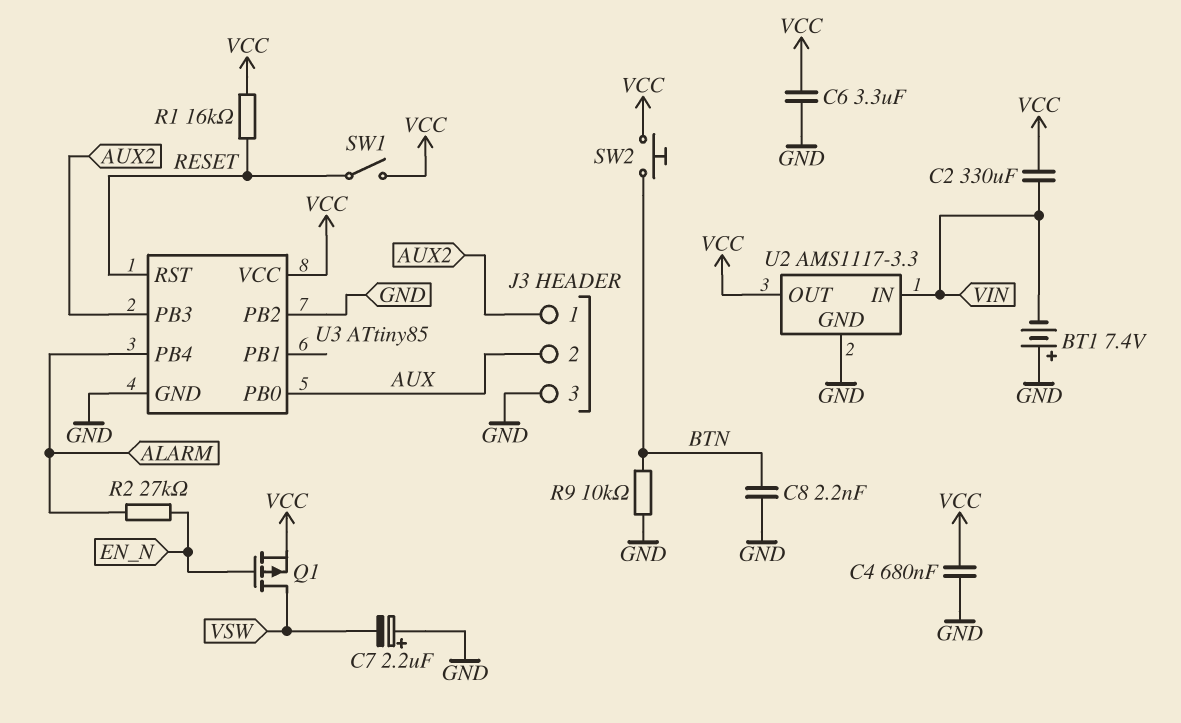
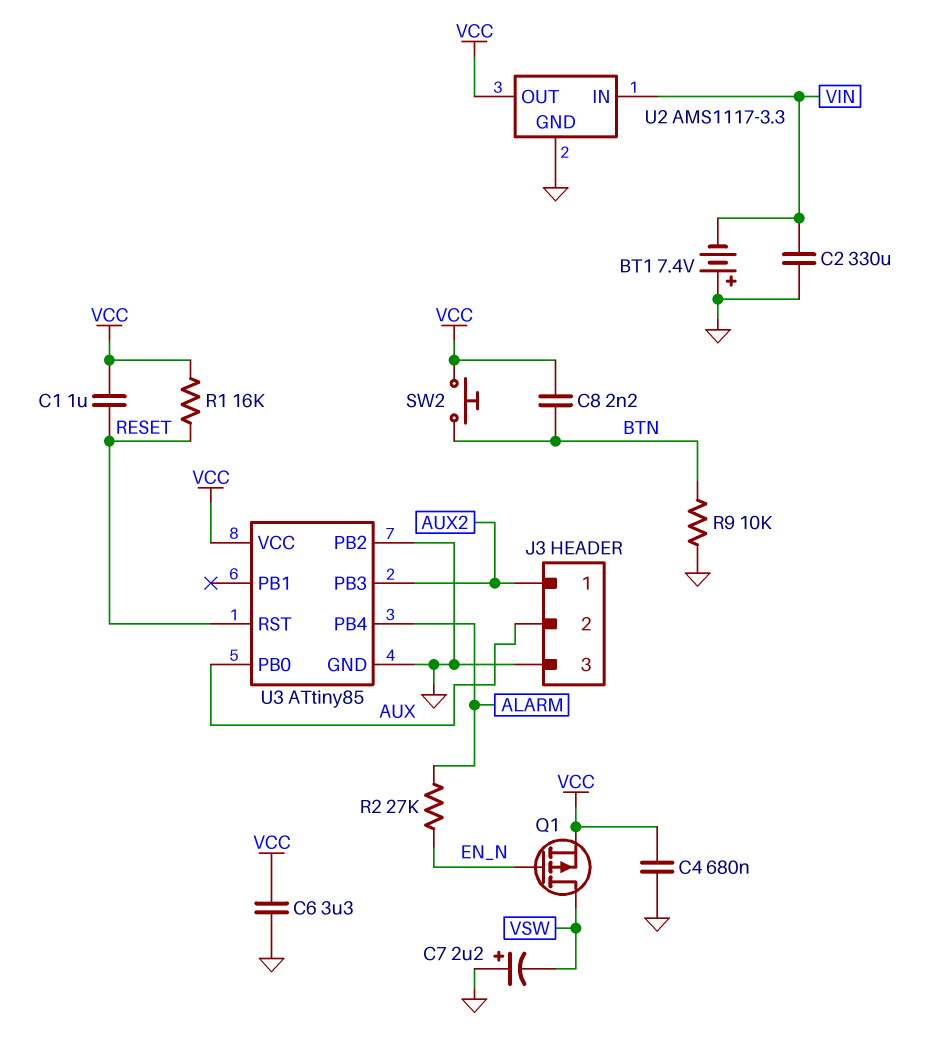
C1: none -> 1uF (RESET, VCC)
C2: 330uF (VCC, VIN) -> 330uF (GND, VIN)
C8: 2.2nF (BTN, GND) -> 2.2nF (BTN, VCC)
SW1: switch (RESET, VCC) -> none

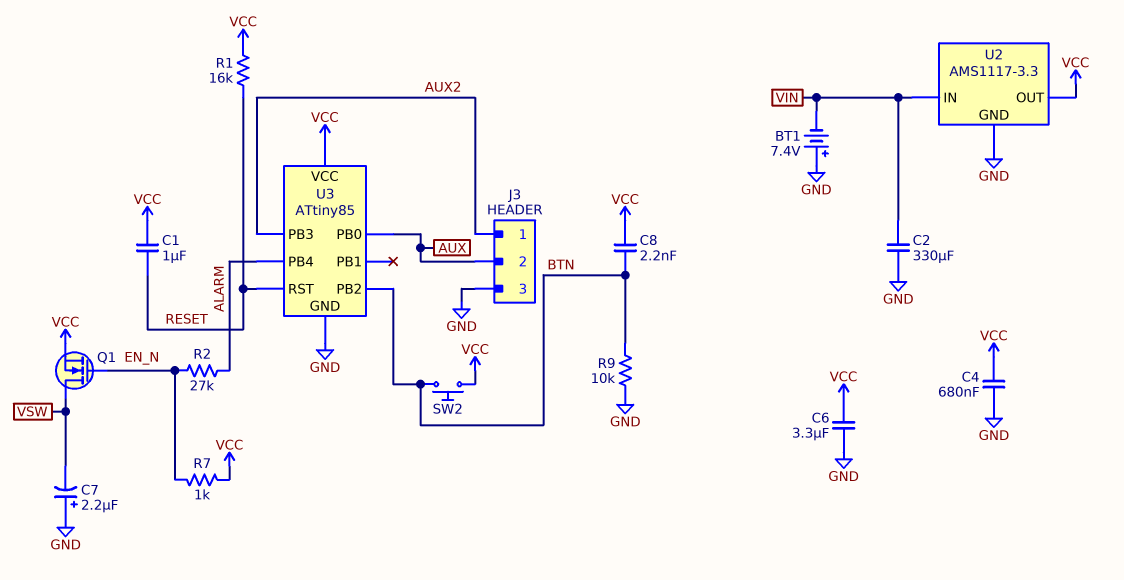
Q1: PMOS (G EN_N, D VSW, S VCC) -> NMOS (G EN_N, D VSW, S VCC)
R7: none -> 1k (EN_N, VCC)
U3 pin PB2: GND -> BTN

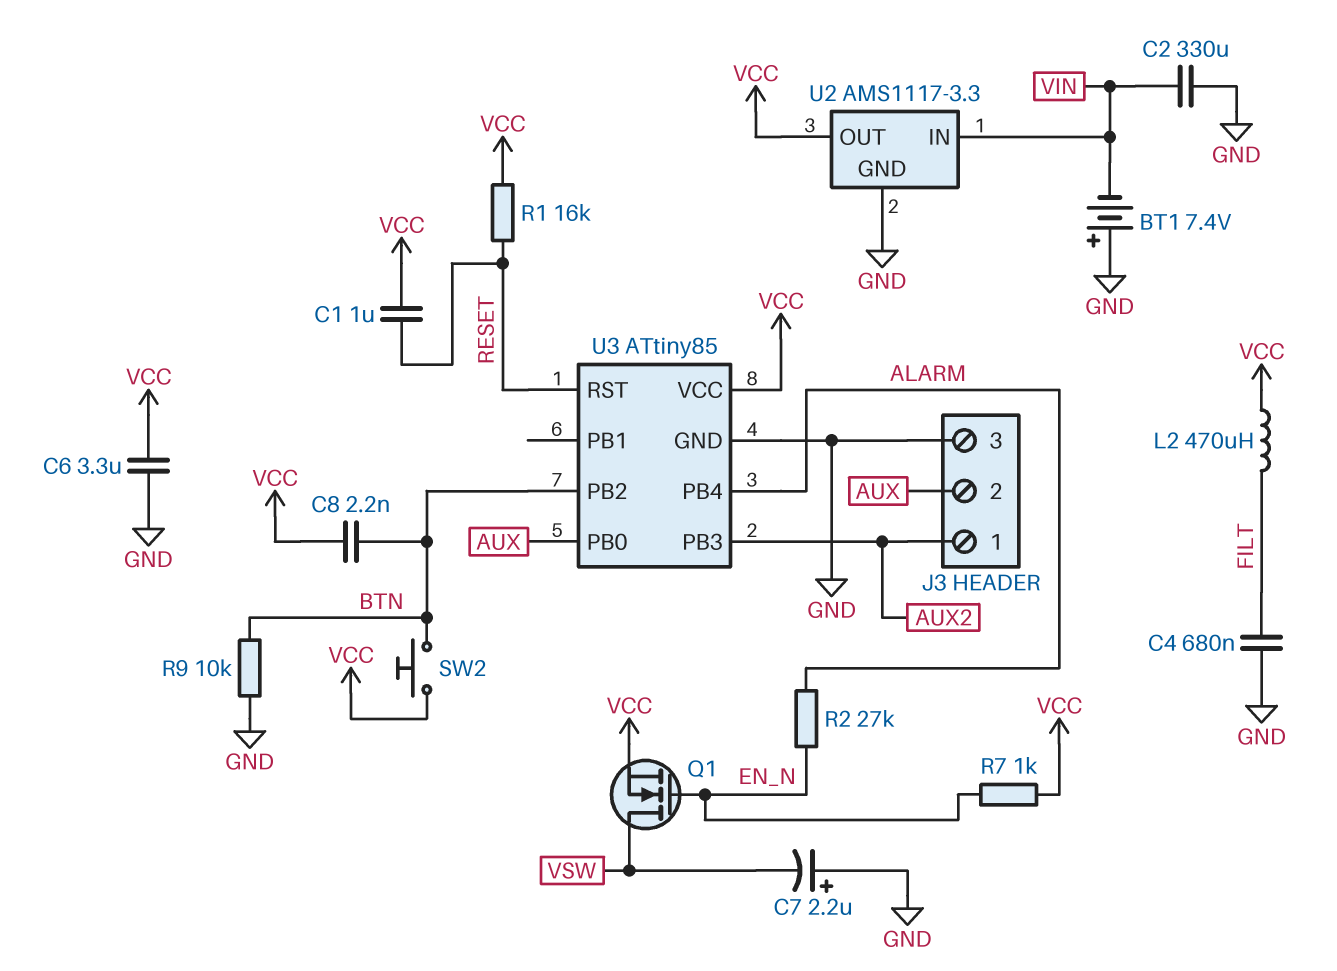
C4: 680nF (GND, VCC) -> 680nF (FILT, GND)
L2: none -> 470uH (FILT, VCC)

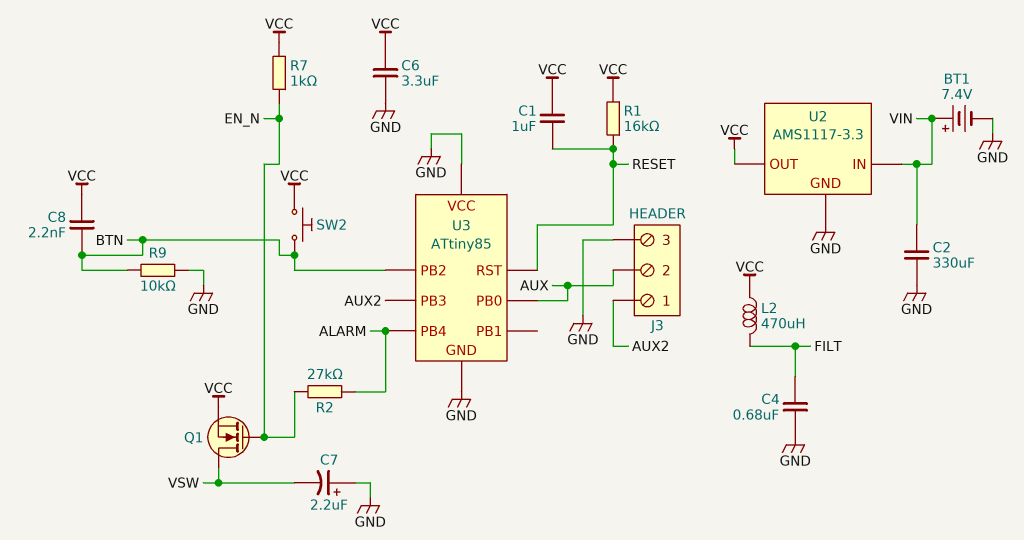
BT1: 7.4V (plus GND, minus VIN) -> 7.4V (plus VIN, minus GND)
U3 pin VCC: VCC -> GND

